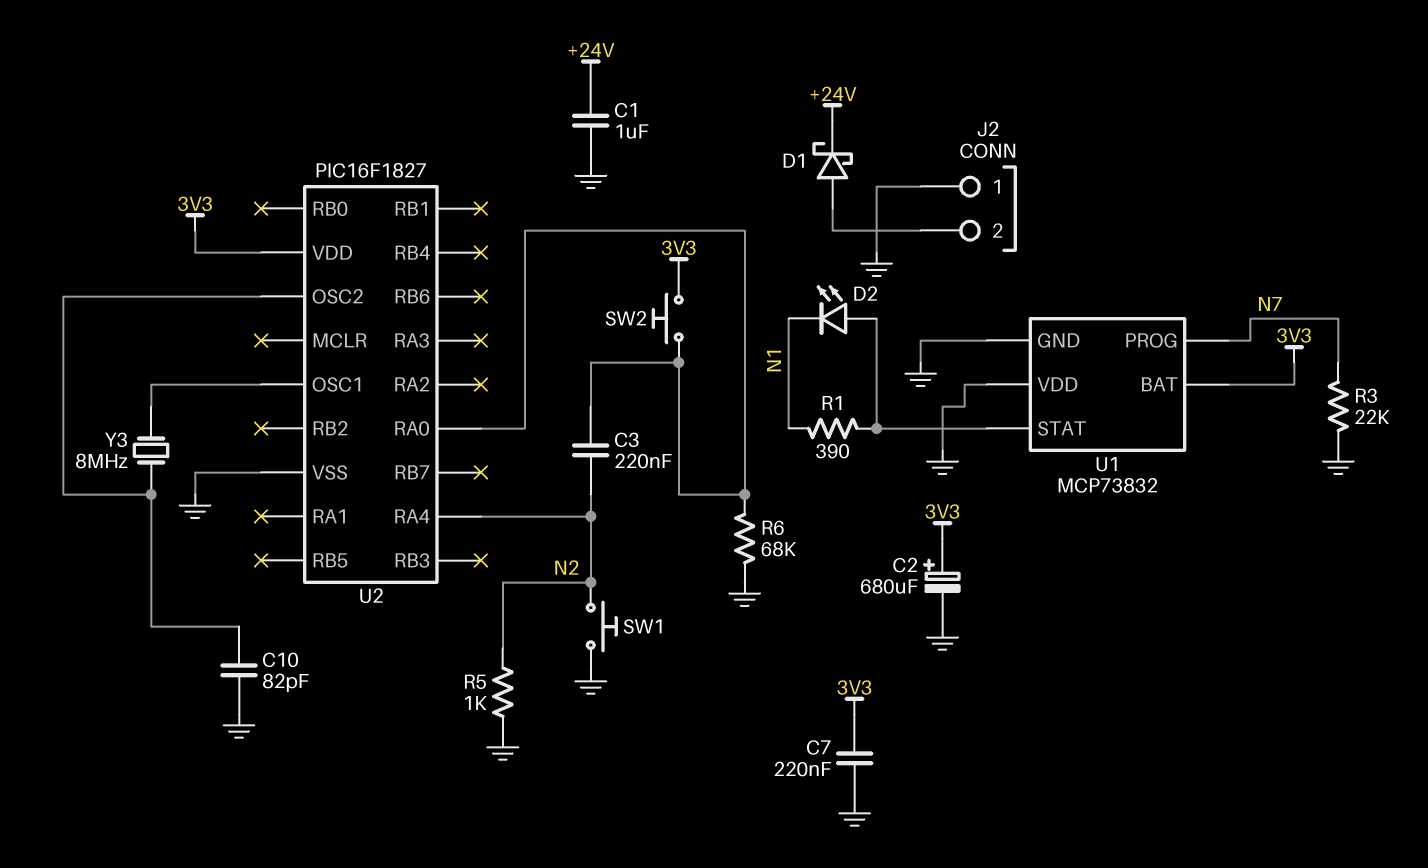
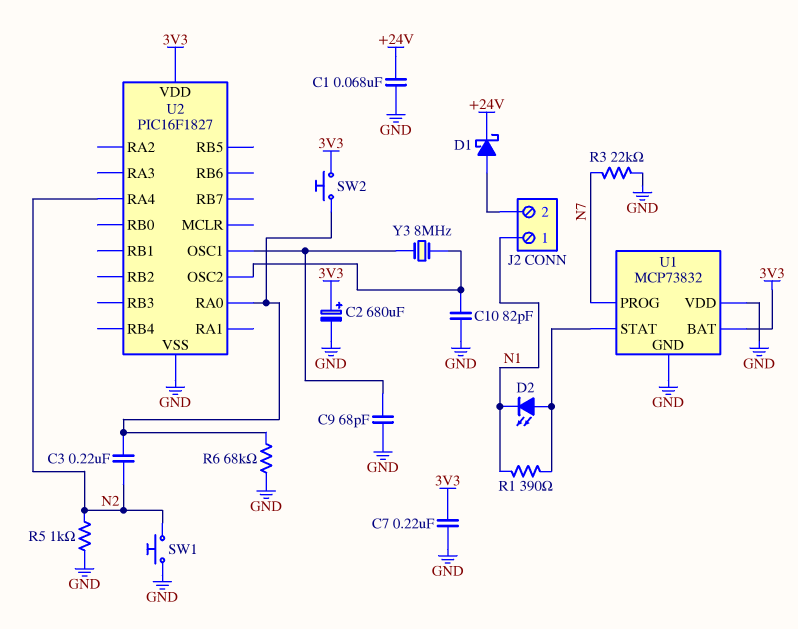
C1: 1uF (+24V, GND) -> 68nF (+24V, GND)
C9: none -> 68pF (GND, U2/OSC1)
J2 pin 1: GND -> N1

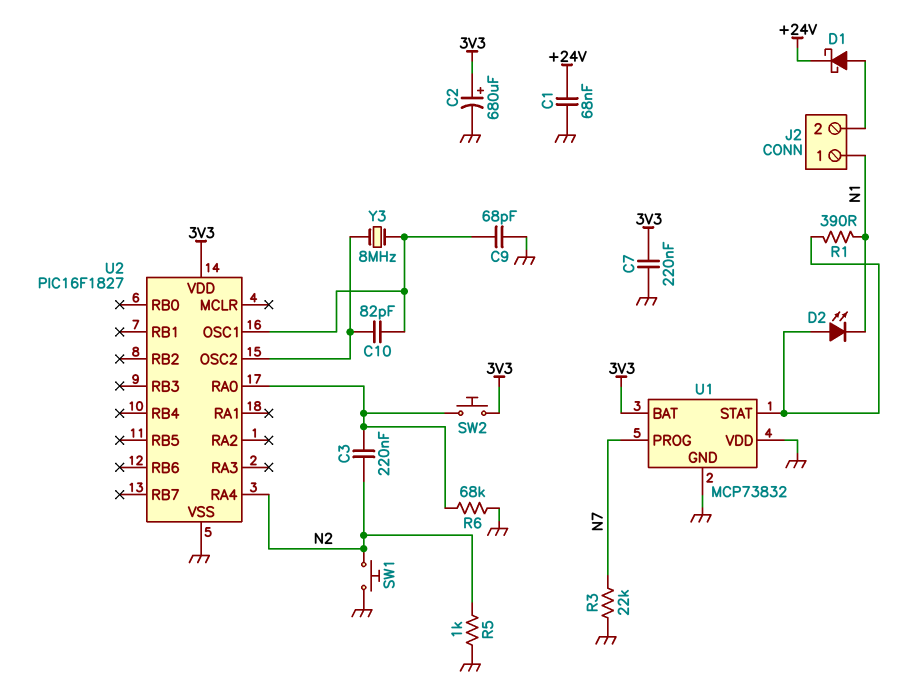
C10: 82pF (GND, U2/OSC2) -> 82pF (U2/OSC1, U2/OSC2)

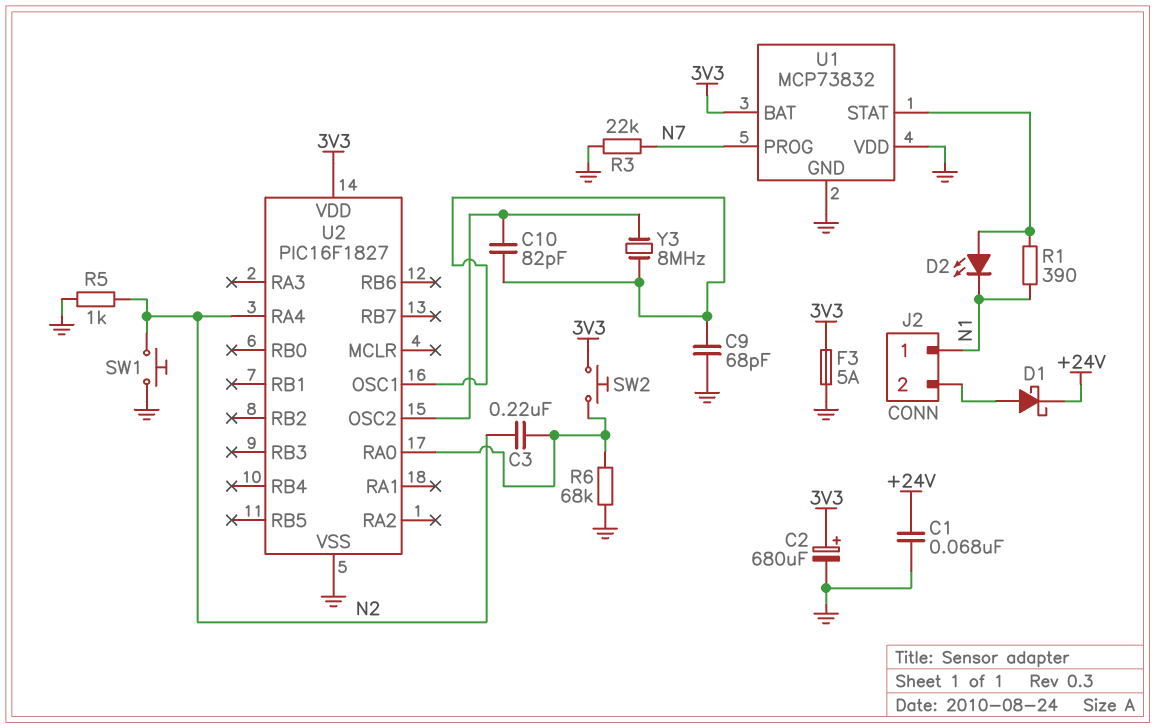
C7: 220nF (3V3, GND) -> none
F3: none -> 5A (3V3, GND)

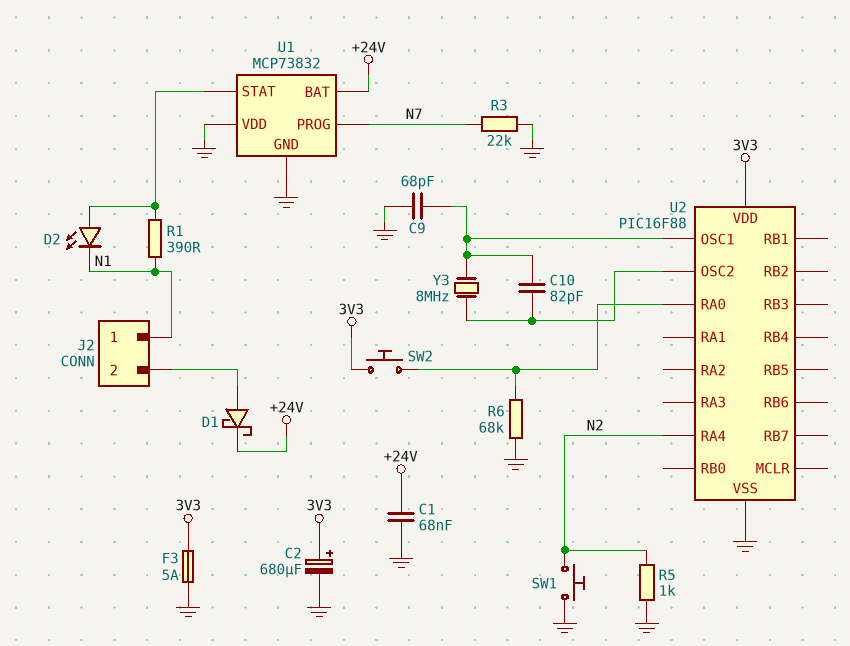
C3: 220nF (N2, U2/RA0) -> none
U1 pin BAT: 3V3 -> +24V
U2: PIC16F1827 -> PIC16F88

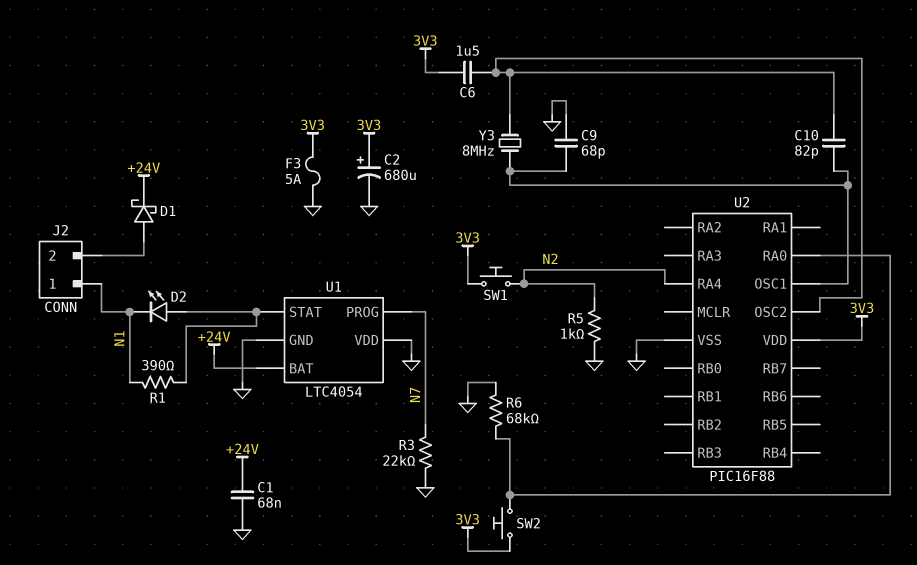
C6: none -> 1.5uF (3V3, U2/OSC2)
SW1: button (GND, N2) -> button (3V3, N2)
U1: MCP73832 -> LTC4054

